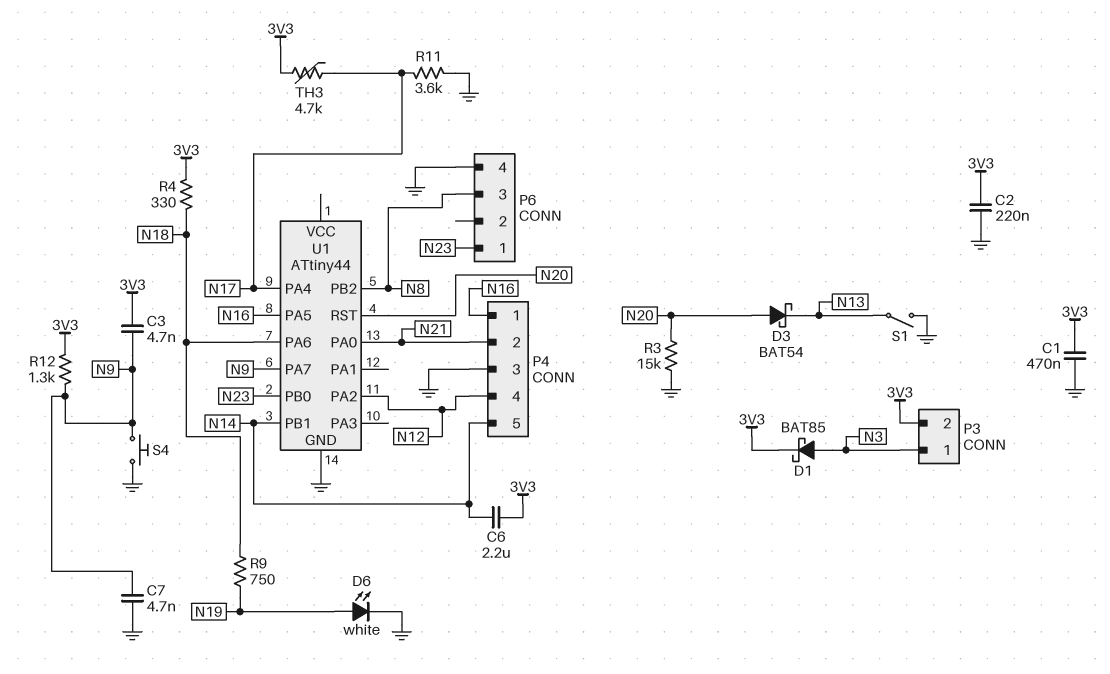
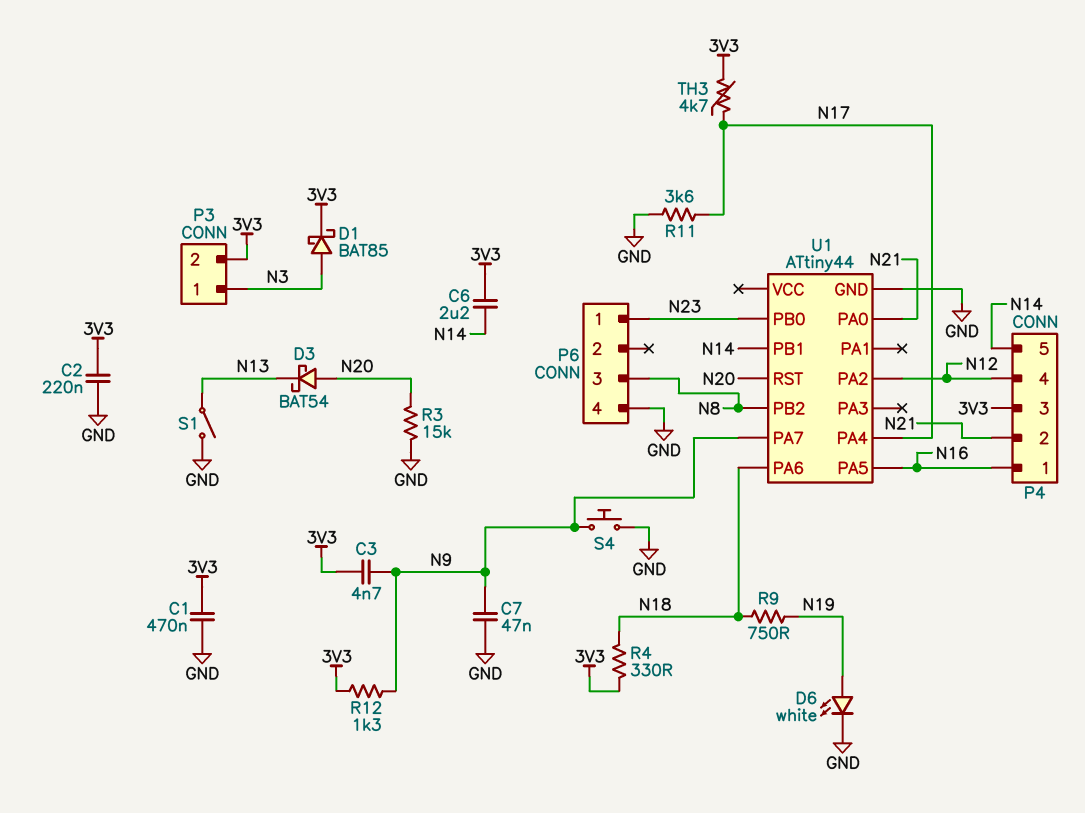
C7: 4.7nF (GND, N9) -> 47nF (GND, N9)
P4 pin 3: GND -> 3V3

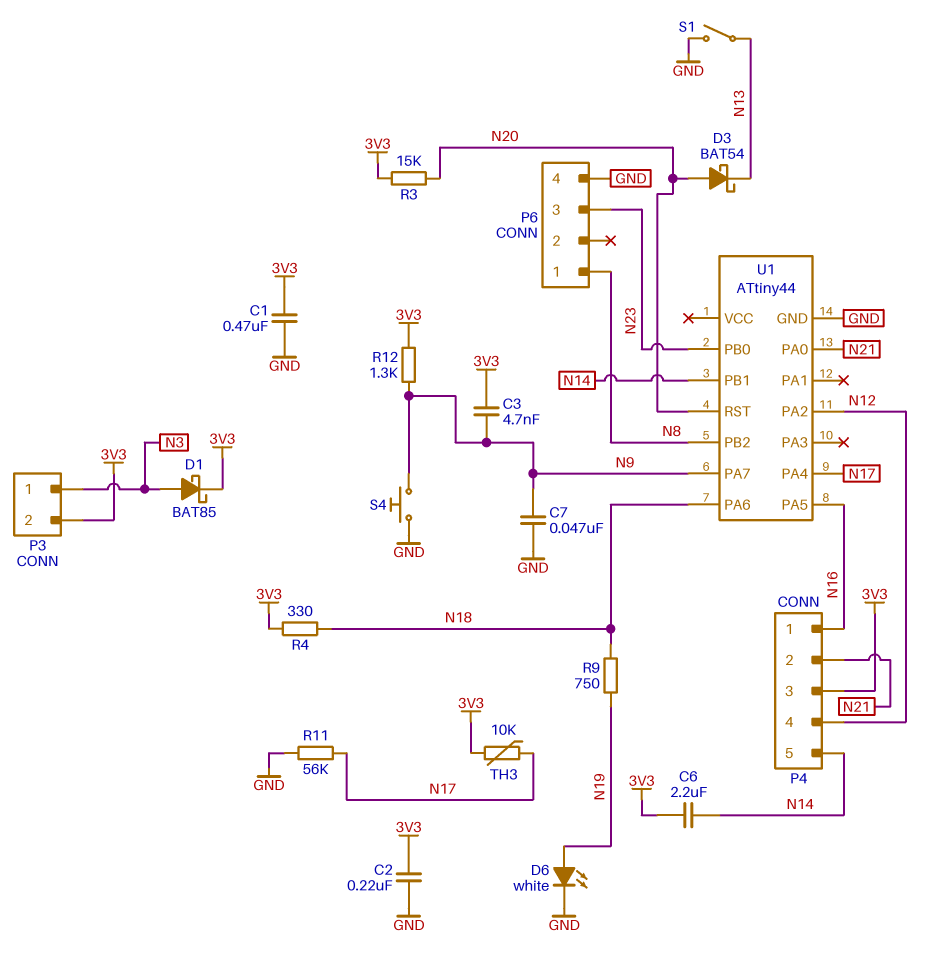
P6 pin 1: N23 -> N8
P6 pin 3: N8 -> N23
R3: 15k (GND, N20) -> 15k (3V3, N20)
R11: 3.6k (GND, N17) -> 56k (GND, N17)
TH3: 4.7k (3V3, N17) -> 10k (3V3, N17)

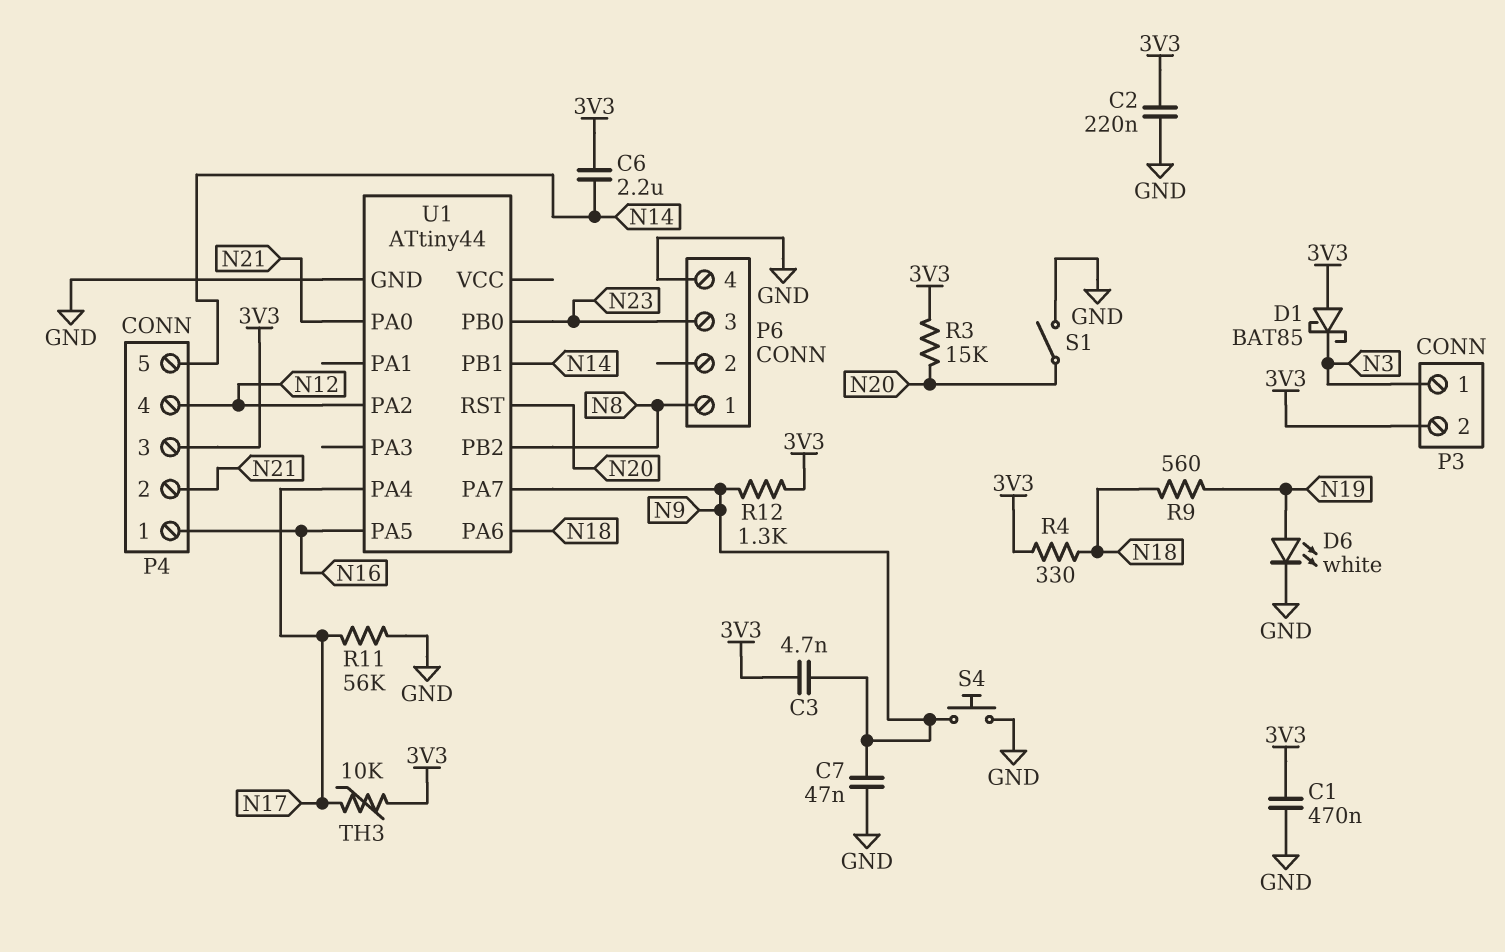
D1: schottky BAT85 (A N3, K 3V3) -> schottky BAT85 (A 3V3, K N3)
D3: schottky BAT54 (A N20, K N13) -> none
R9: 750 (N18, N19) -> 560 (N18, N19)
S1: switch (GND, N13) -> switch (GND, N20)

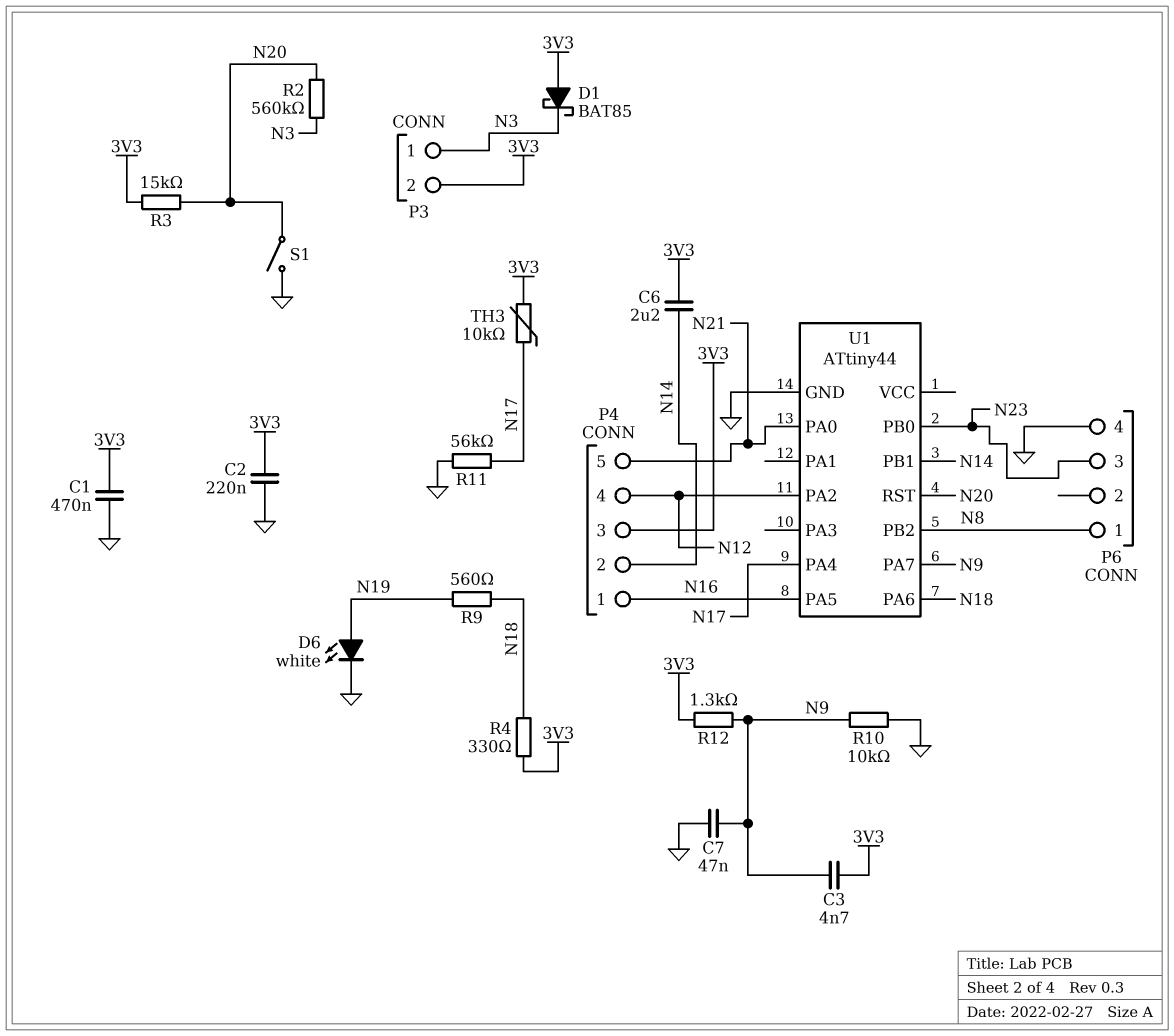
P4 pin 2: N21 -> N14
P4 pin 5: N14 -> N21
R2: none -> 560k (N3, N20)
R10: none -> 10k (GND, N9)
S4: button (GND, N9) -> none

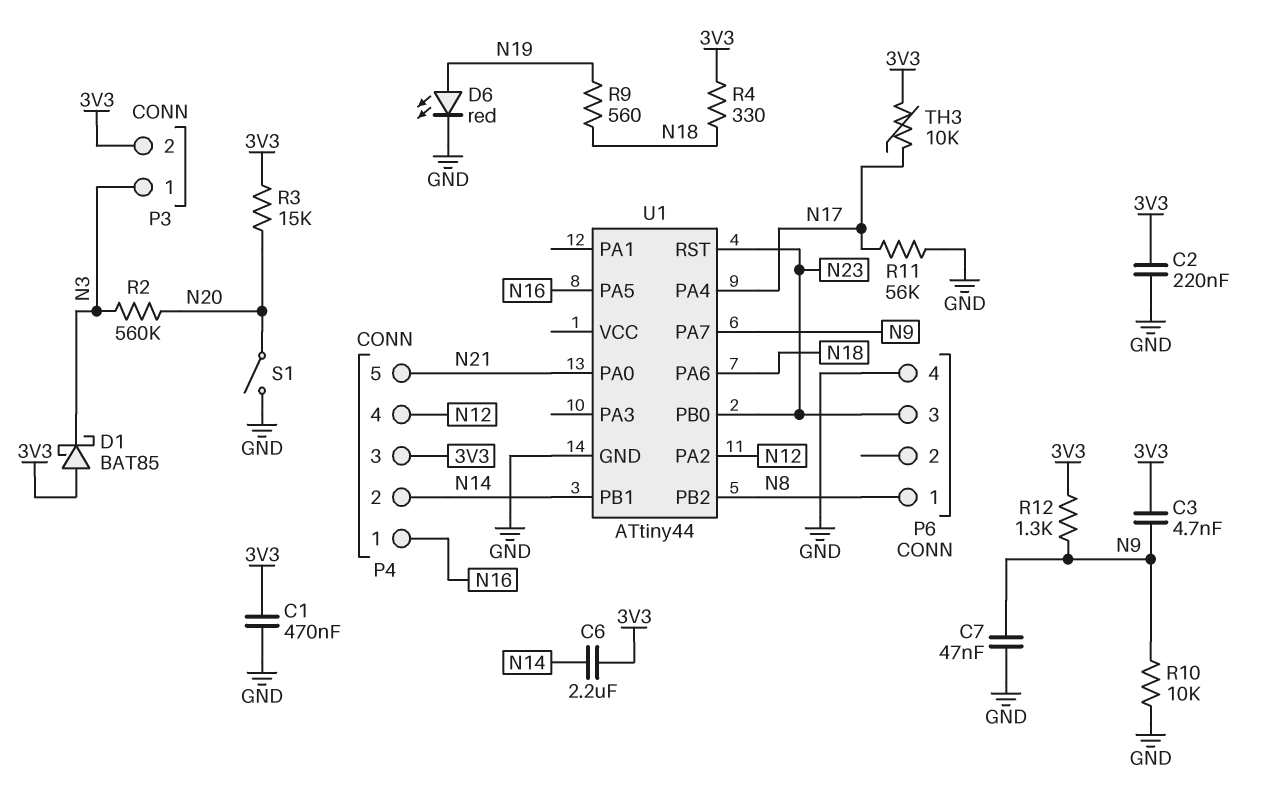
D6: LED white (A N19, K GND) -> LED red (A N19, K GND)
U1 pin RST: N20 -> N23

